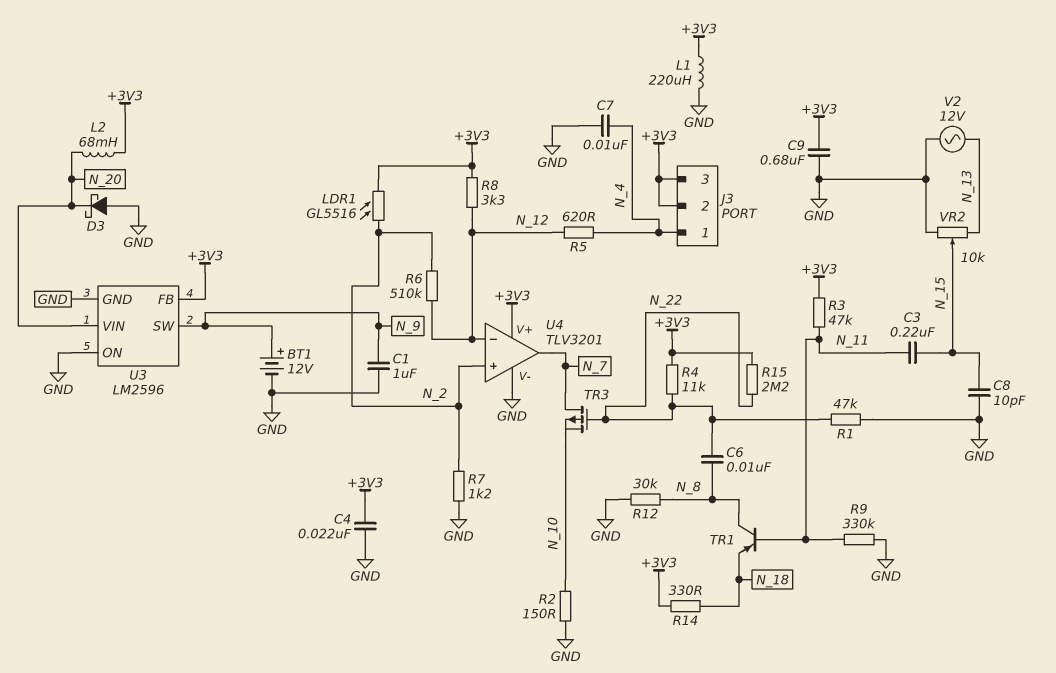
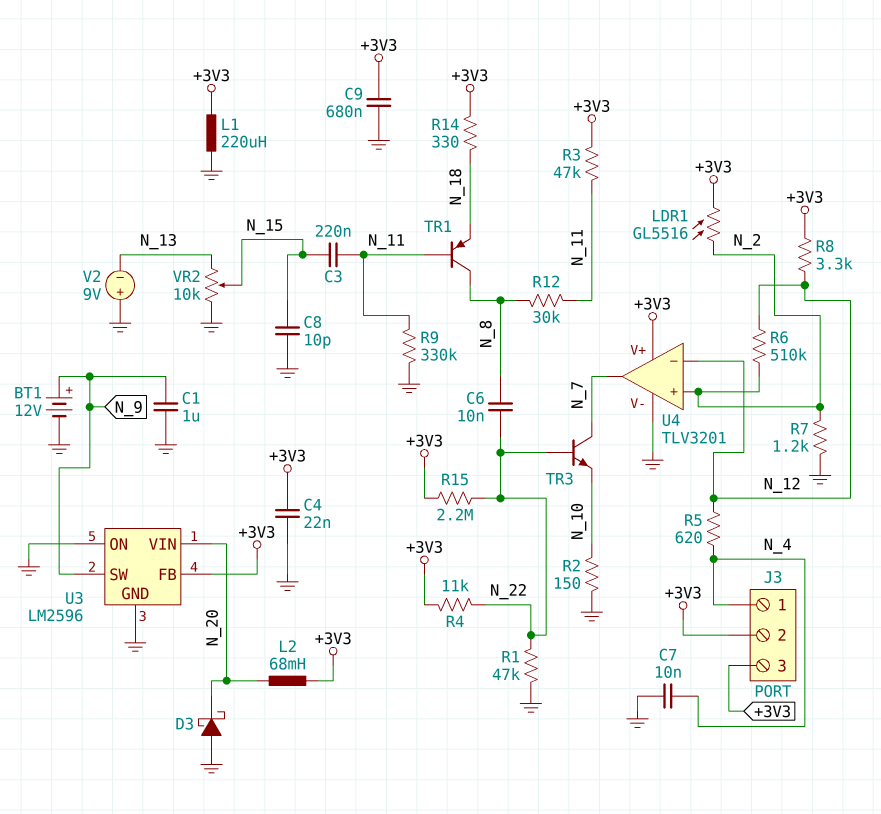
R12: 30k (GND, N_8) -> 30k (N_8, N_11)
TR3: PMOS (G N_22, D N_7, S N_10) -> NPN (B N_22, C N_7, E N_10)
V2: AC 12V (GND, N_13) -> 9V (plus GND, minus N_13)

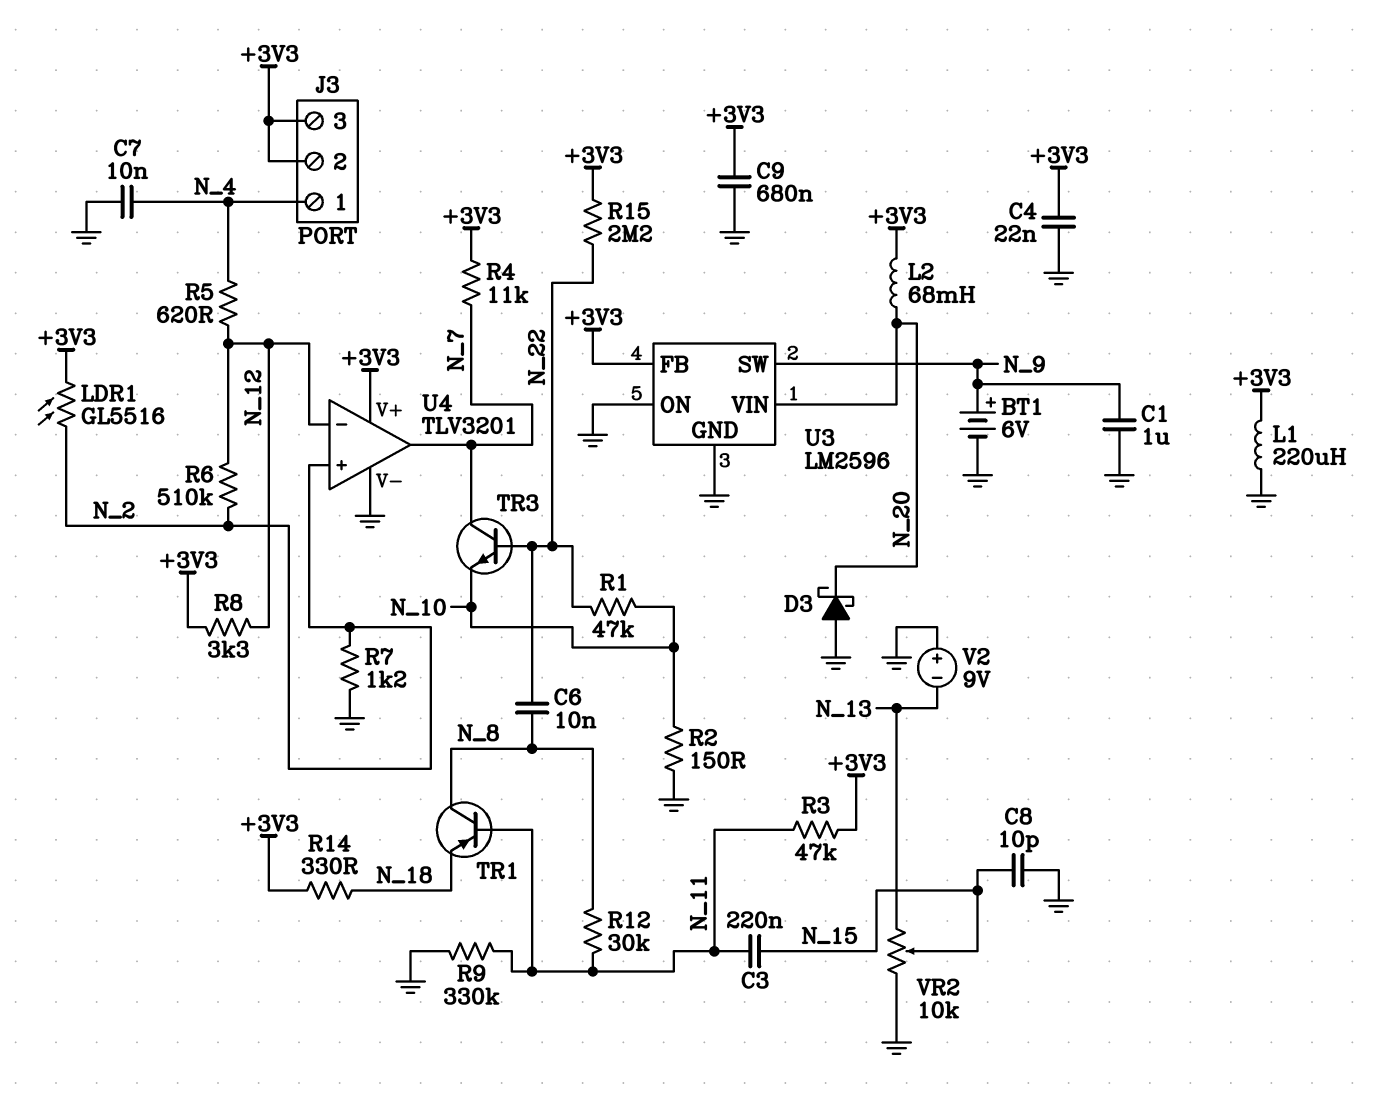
BT1: 12V (plus N_9, minus GND) -> 6V (plus N_9, minus GND)
R1: 47k (GND, N_22) -> 47k (N_10, N_22)
R4: 11k (+3V3, N_22) -> 11k (+3V3, N_7)

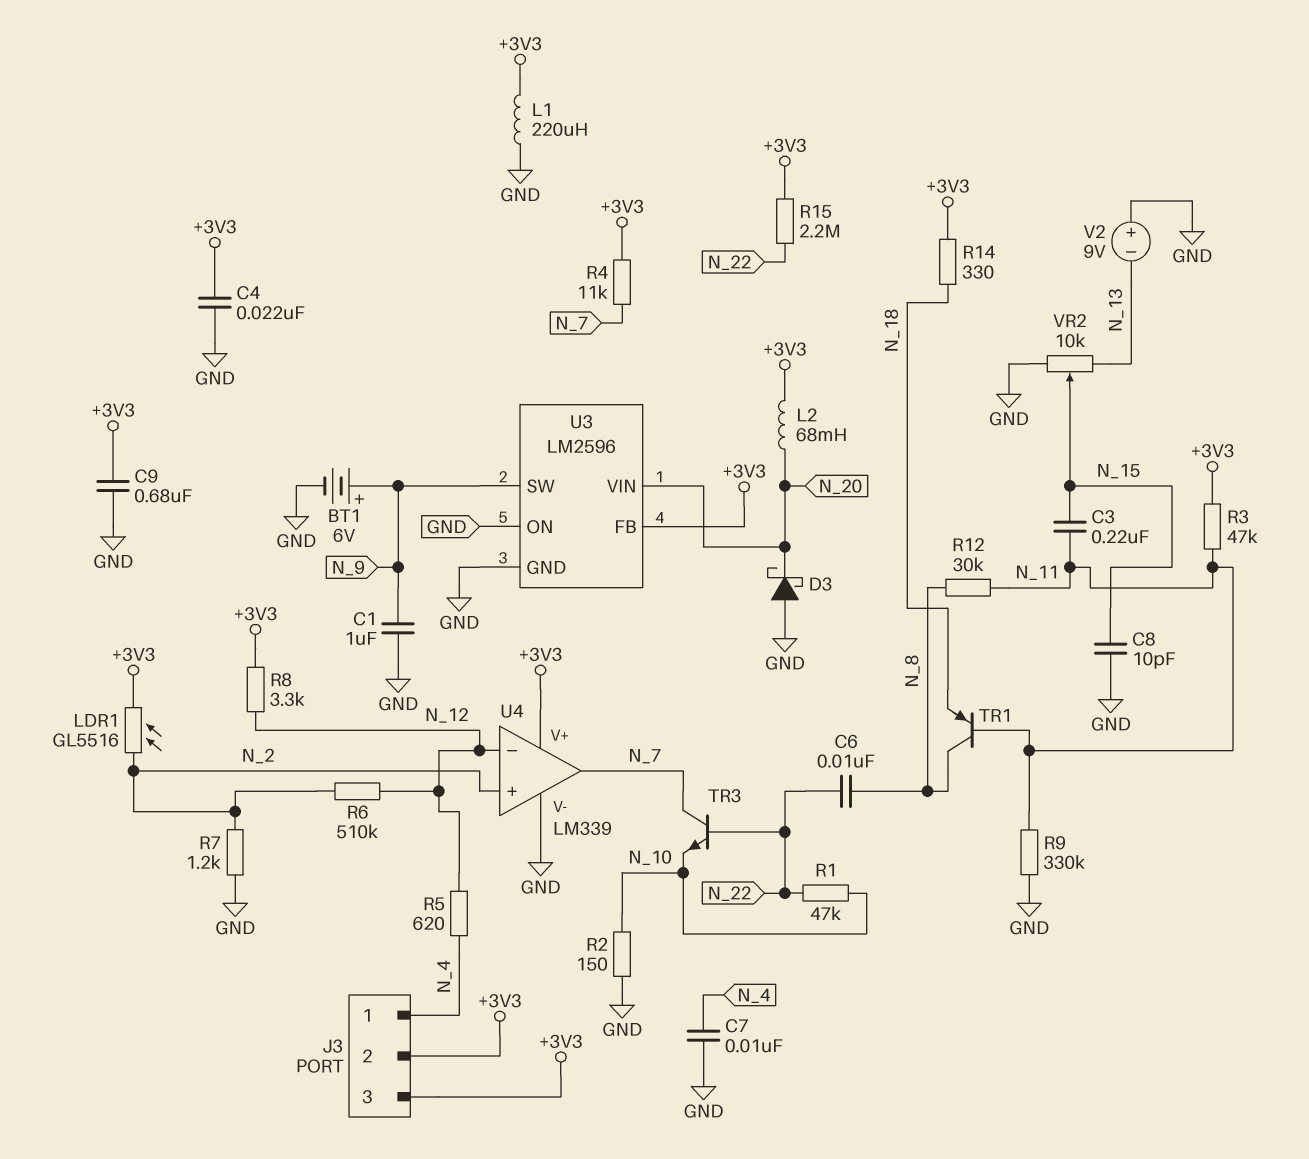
U4: TLV3201 -> LM339

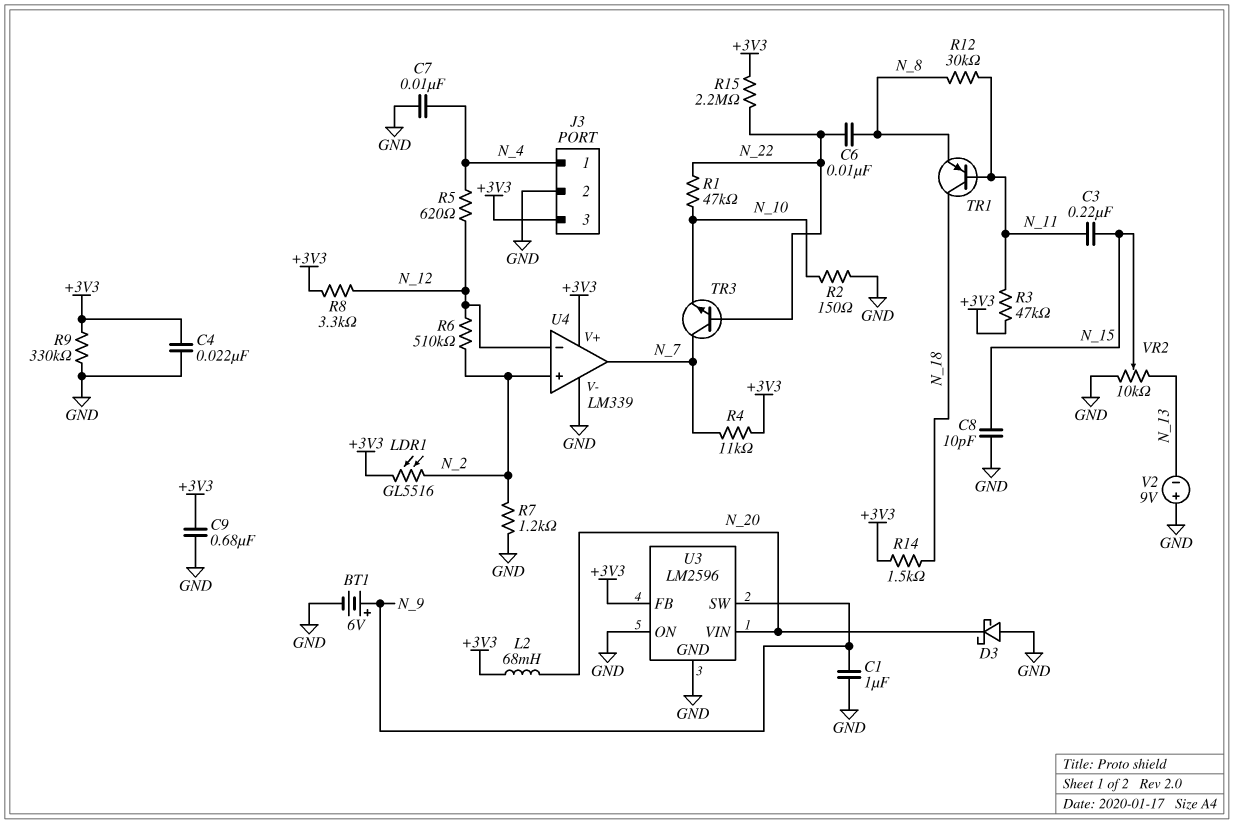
J3 pin 2: +3V3 -> GND
L1: 220uH (+3V3, GND) -> none
R9: 330k (GND, N_11) -> 330k (+3V3, GND)
R14: 330 (+3V3, N_18) -> 1.5k (+3V3, N_18)
TR1: PNP (B N_11, C N_8, E N_18) -> PNP (B N_11, C N_18, E N_8)

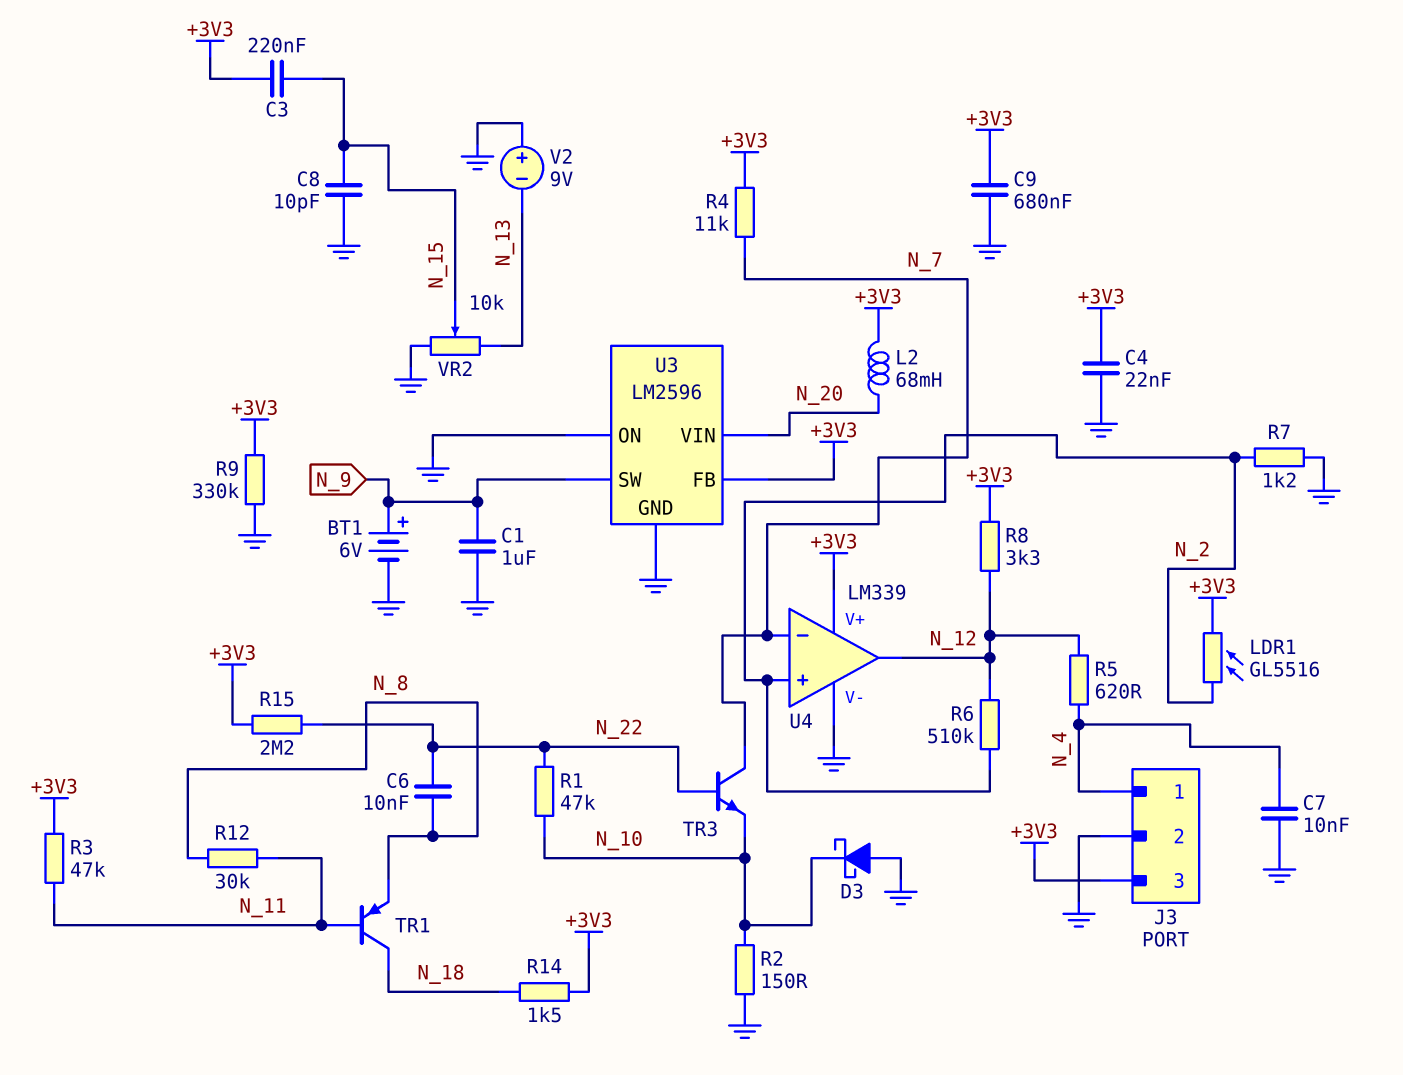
C3: 220nF (N_11, N_15) -> 220nF (+3V3, N_15)
D3: schottky (A GND, K N_20) -> schottky (A GND, K N_10)
U4 pin in-: N_12 -> N_7
U4 pin out: N_7 -> N_12

